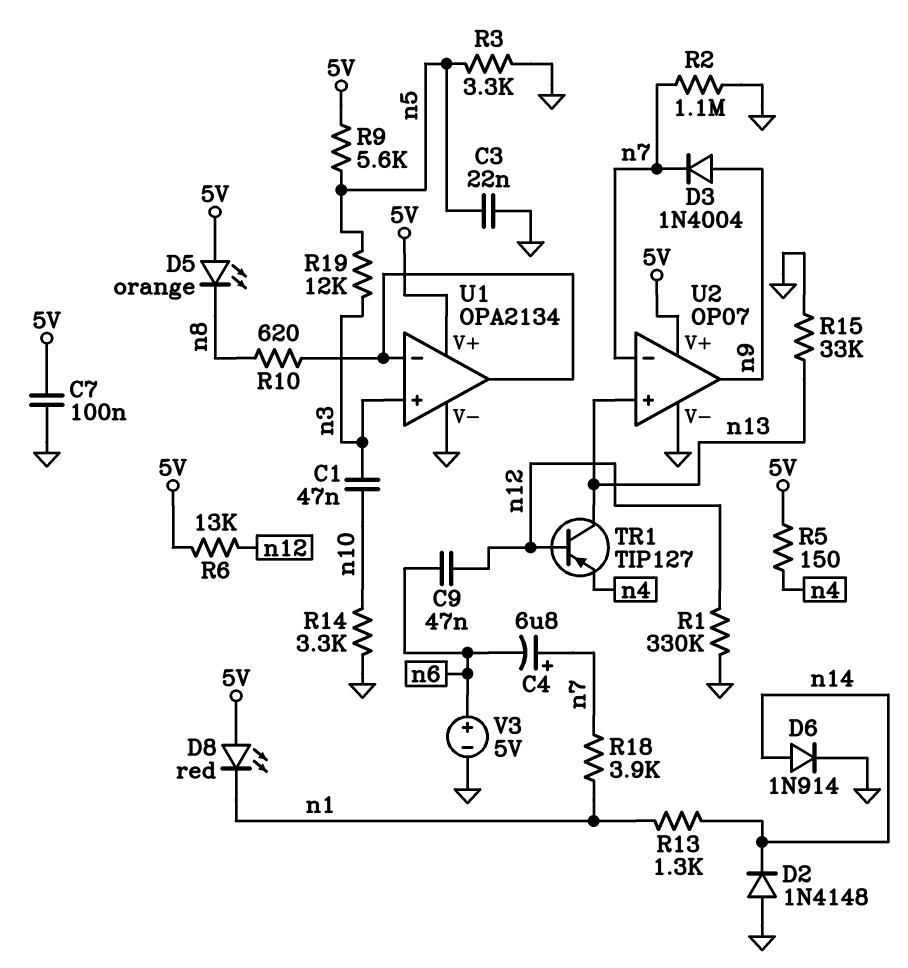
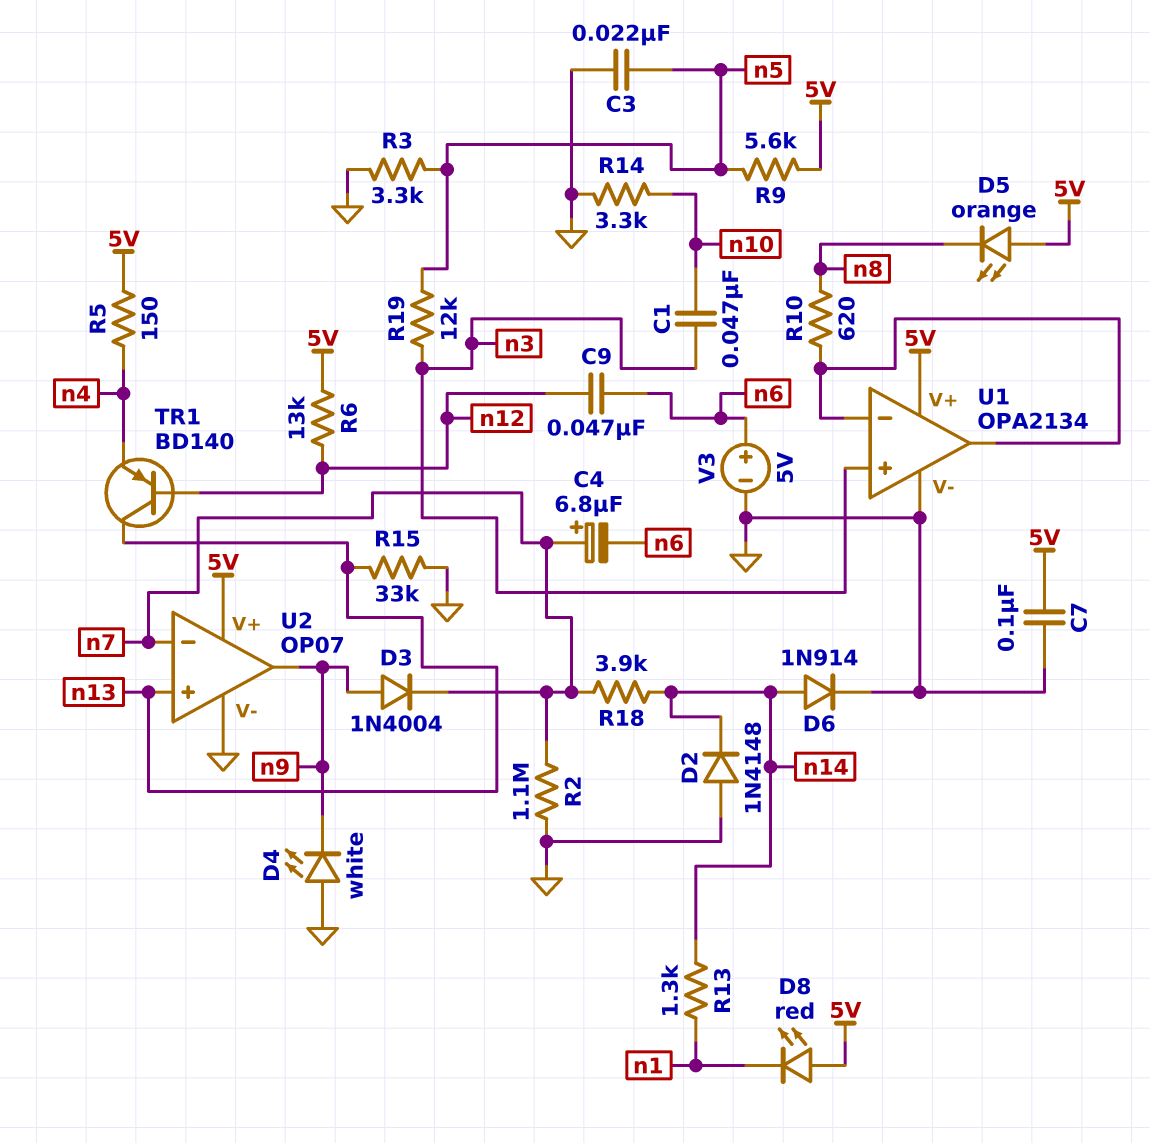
D4: none -> LED white (A GND, K n9)
R1: 330k (GND, n12) -> none
R18: 3.9k (n1, n7) -> 3.9k (n7, n14)
TR1: PNP TIP127 (B n12, C n13, E n4) -> PNP BD140 (B n12, C n13, E n4)

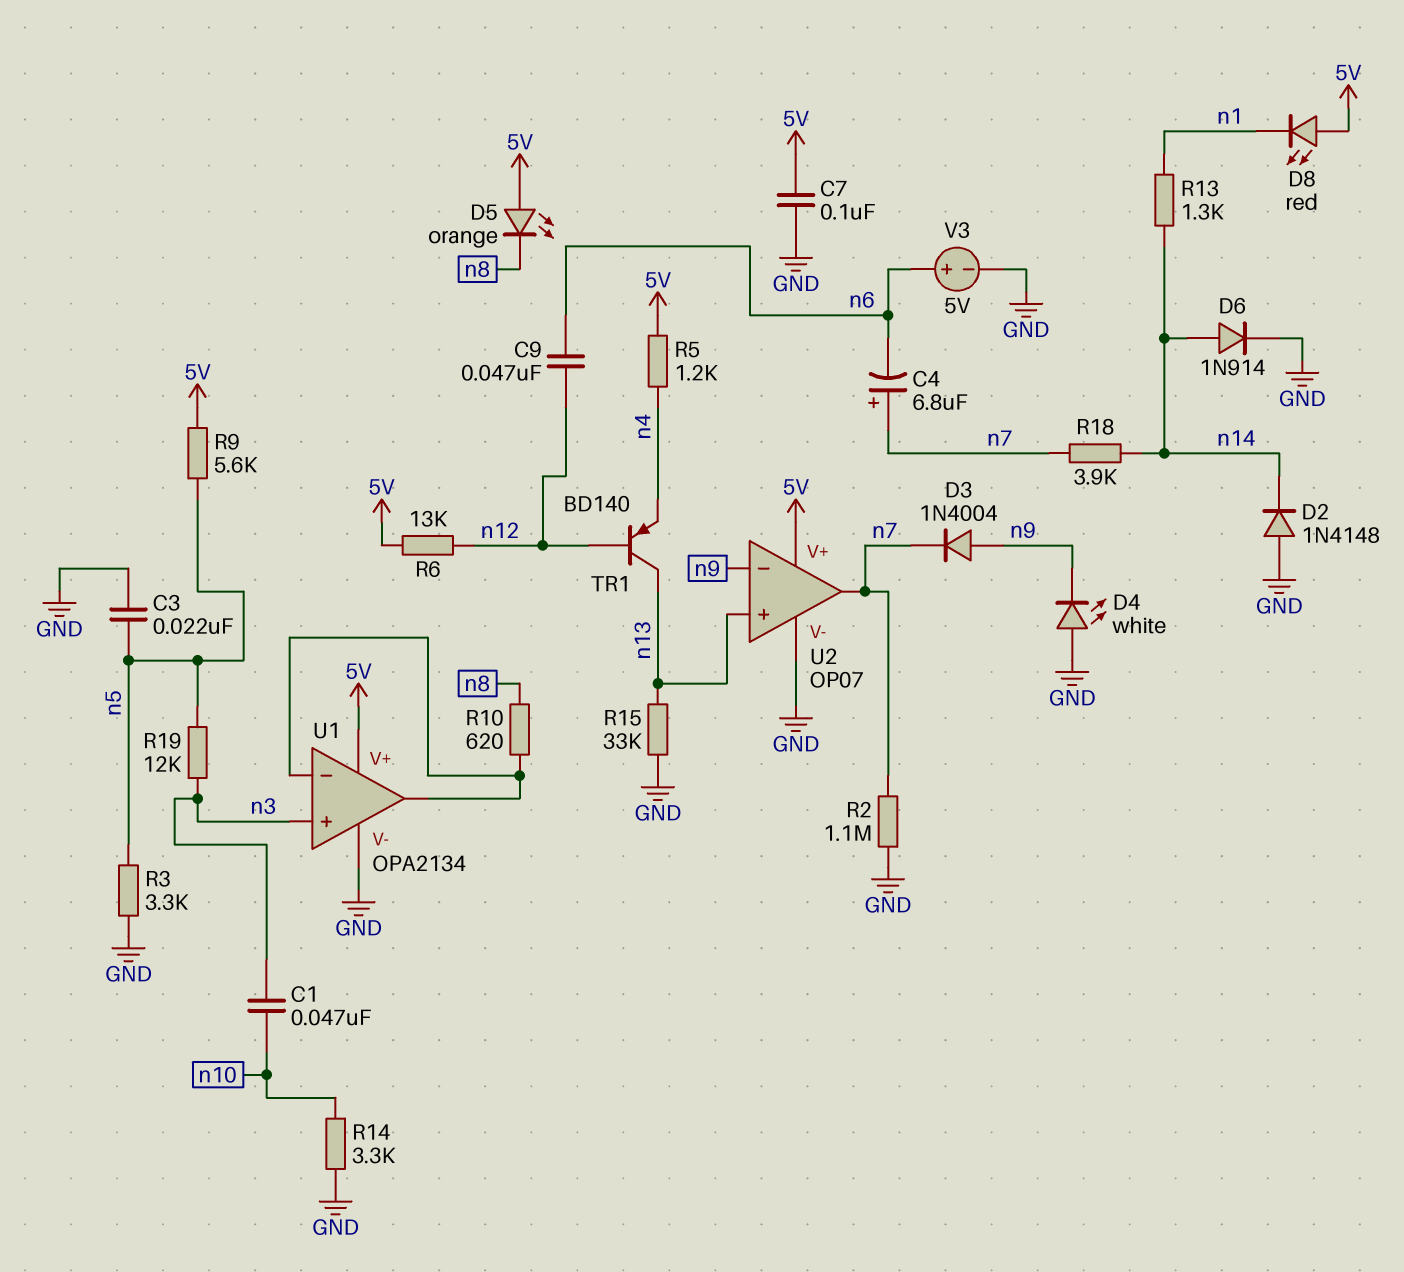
R5: 150 (5V, n4) -> 1.2k (5V, n4)
U2 pin in-: n7 -> n9
U2 pin out: n9 -> n7

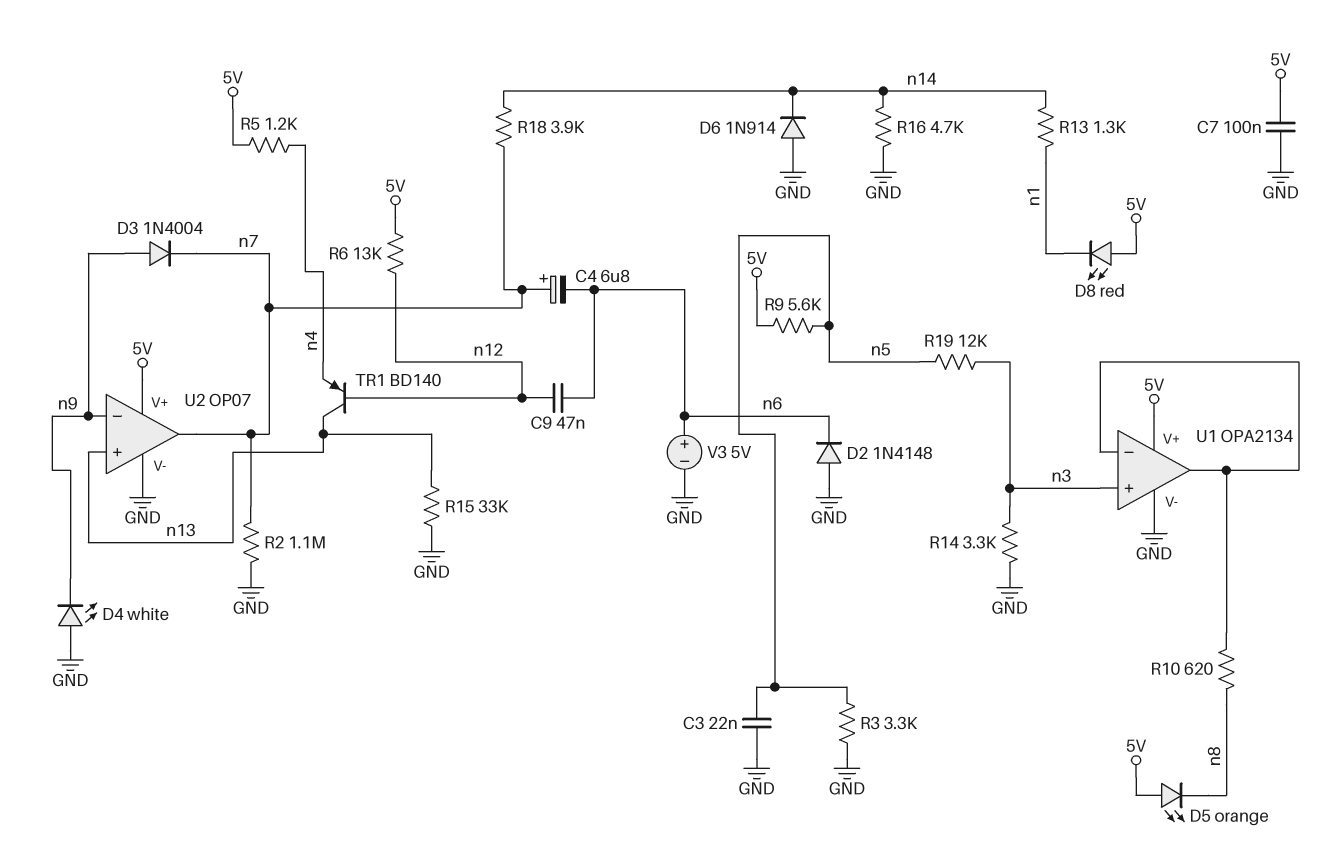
C1: 47nF (n3, n10) -> none
D2: diode 1N4148 (A GND, K n14) -> diode 1N4148 (A GND, K n6)
D6: diode 1N914 (A n14, K GND) -> diode 1N914 (A GND, K n14)
R14: 3.3k (GND, n10) -> 3.3k (GND, n3)
R16: none -> 4.7k (GND, n14)

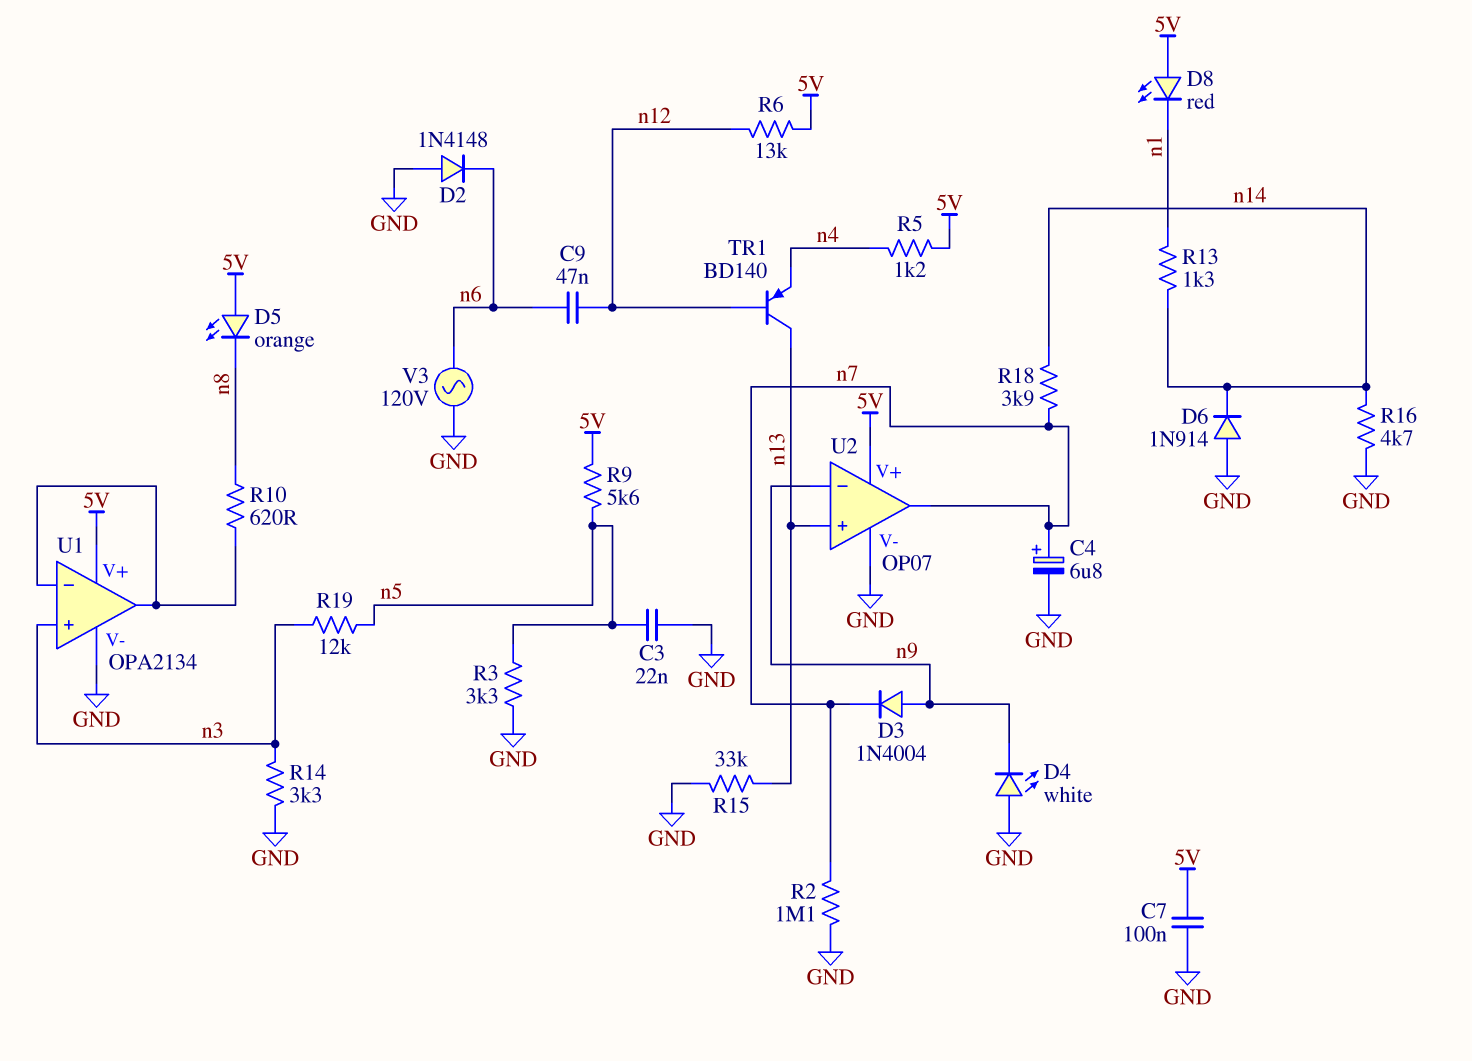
C4: 6.8uF (plus n7, minus n6) -> 6.8uF (plus n7, minus GND)
V3: 5V (plus n6, minus GND) -> AC 120V (GND, n6)

